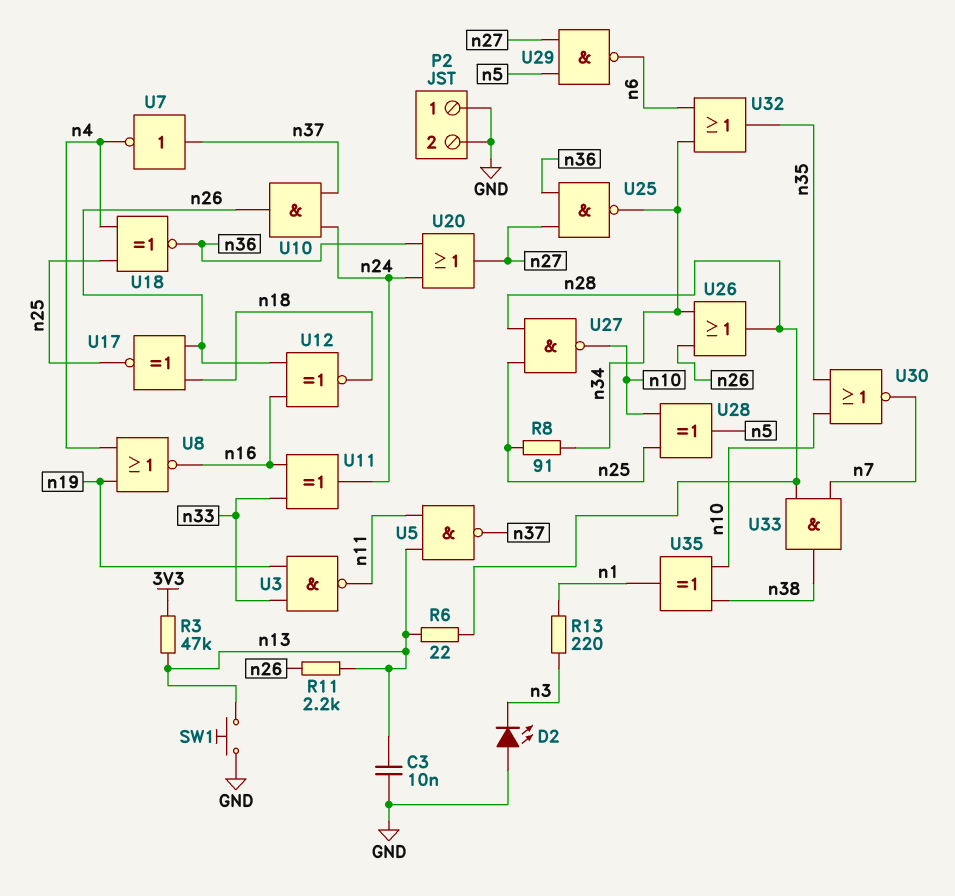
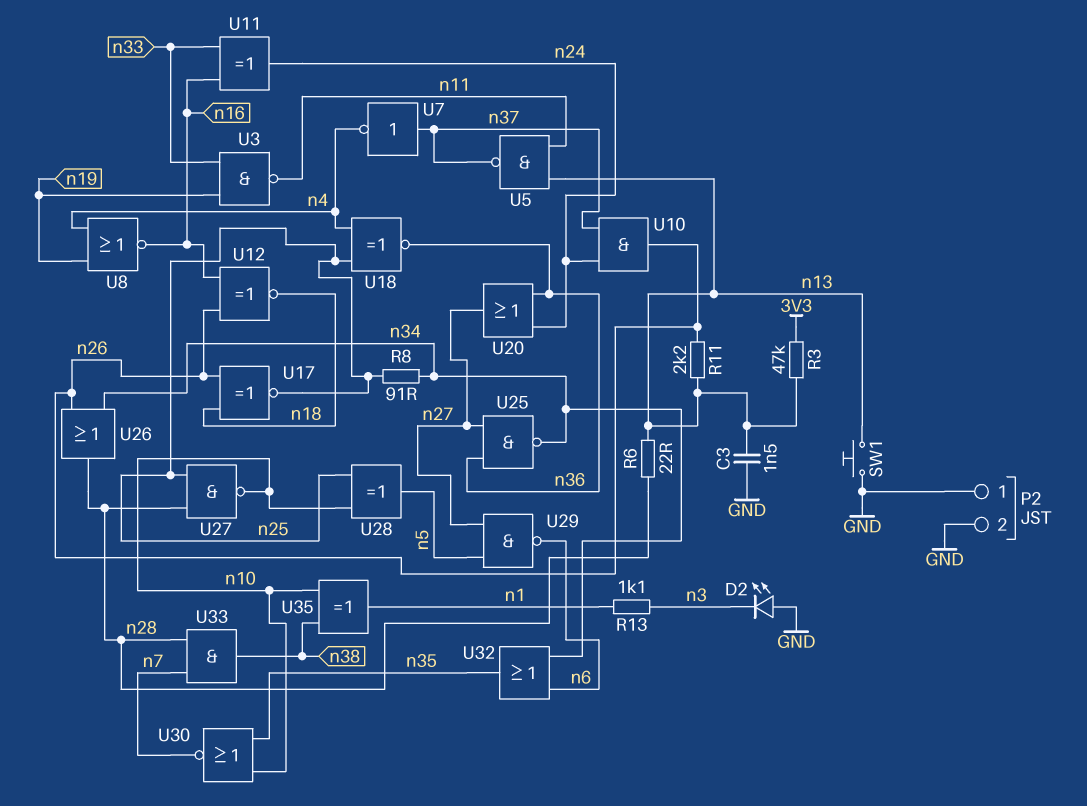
C3: 10nF (GND, n13) -> 1.5nF (GND, n13)
R13: 220 (n1, n3) -> 1.1k (n1, n3)

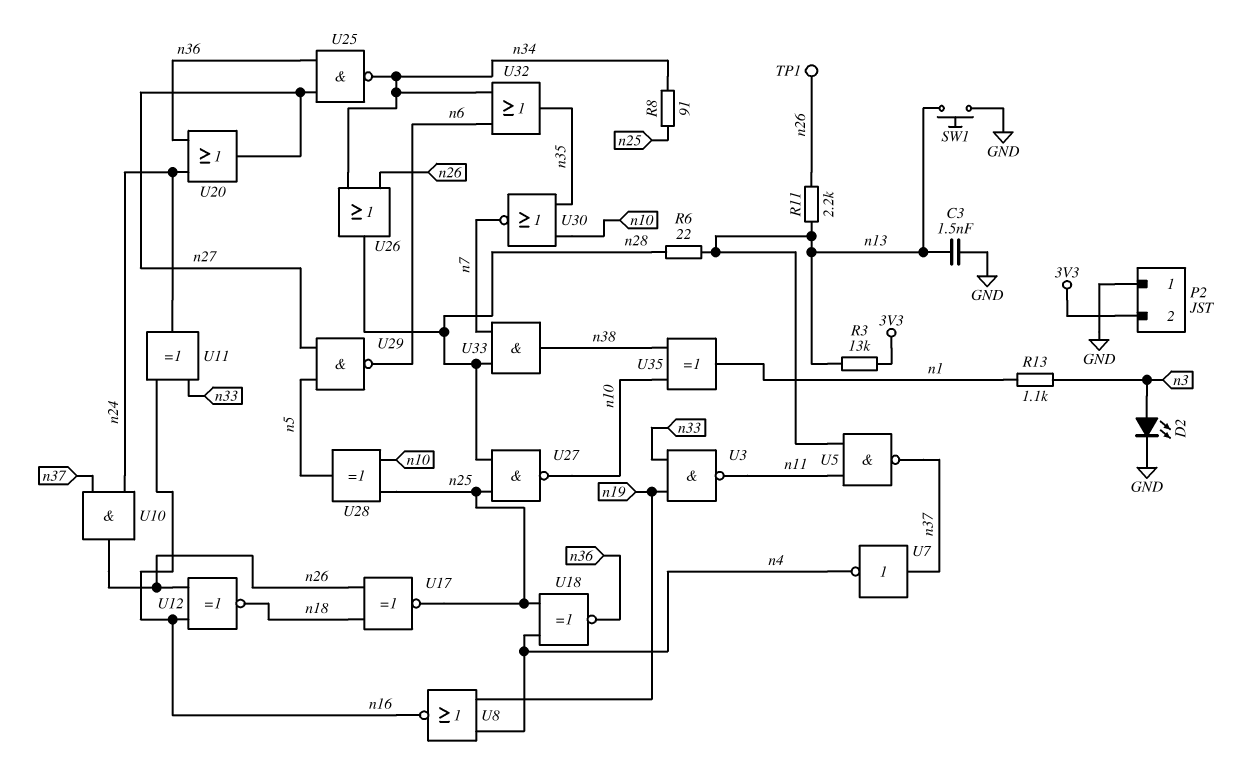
D2: LED (A GND, K n3) -> LED (A n3, K GND)
P2 pin 2: GND -> 3V3
R3: 47k (3V3, n13) -> 13k (3V3, n13)
TP1: none -> test point (n26)

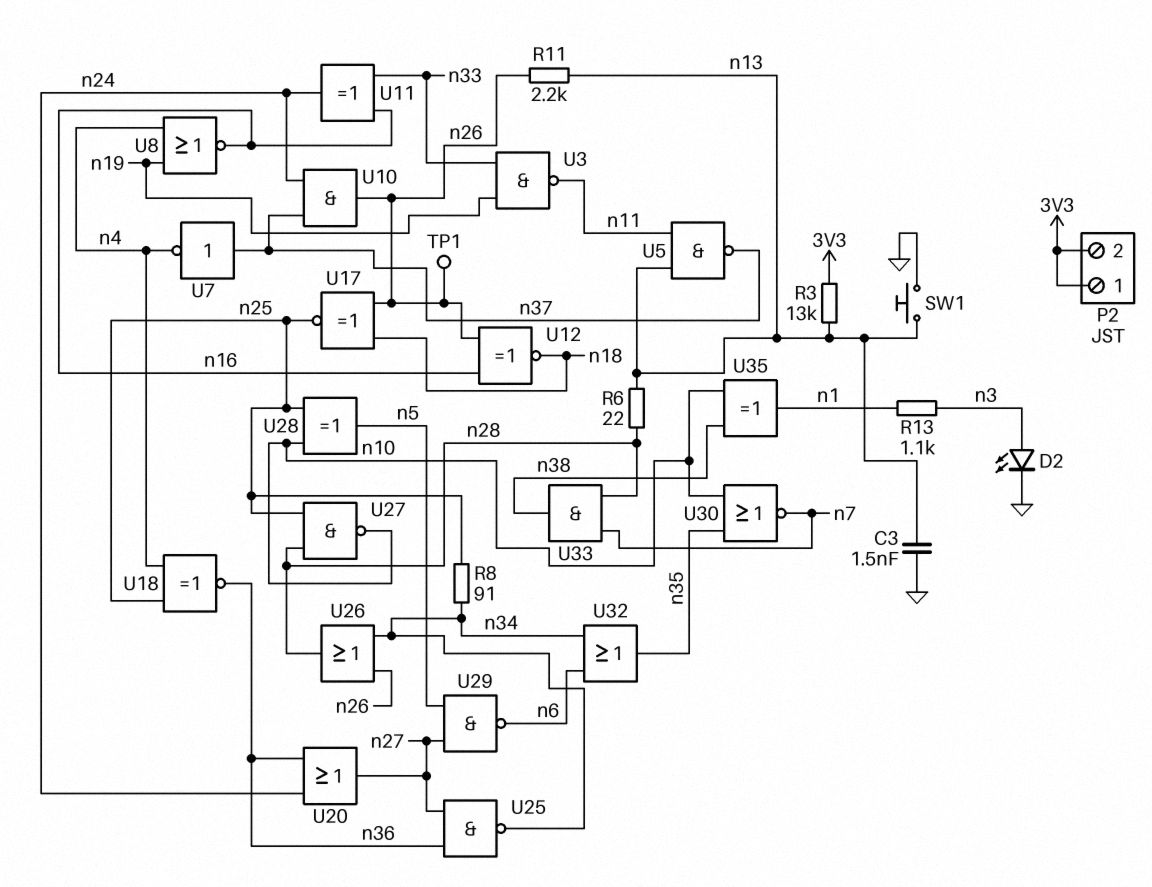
P2 pin 1: GND -> 3V3

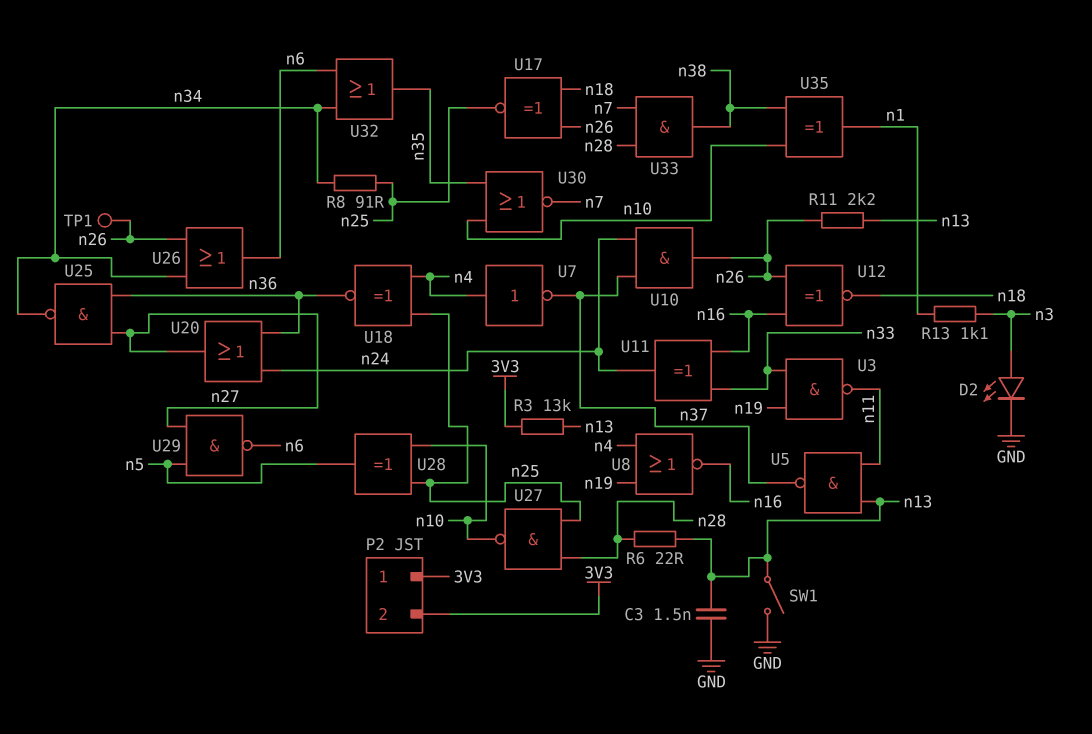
SW1: button (GND, n13) -> switch (GND, n13)
U7: NOT (in n37, out n4) -> NOT (in n4, out n37)
U26: OR (in n26, in n34, out n28) -> OR (in n26, in n34, out n6)

